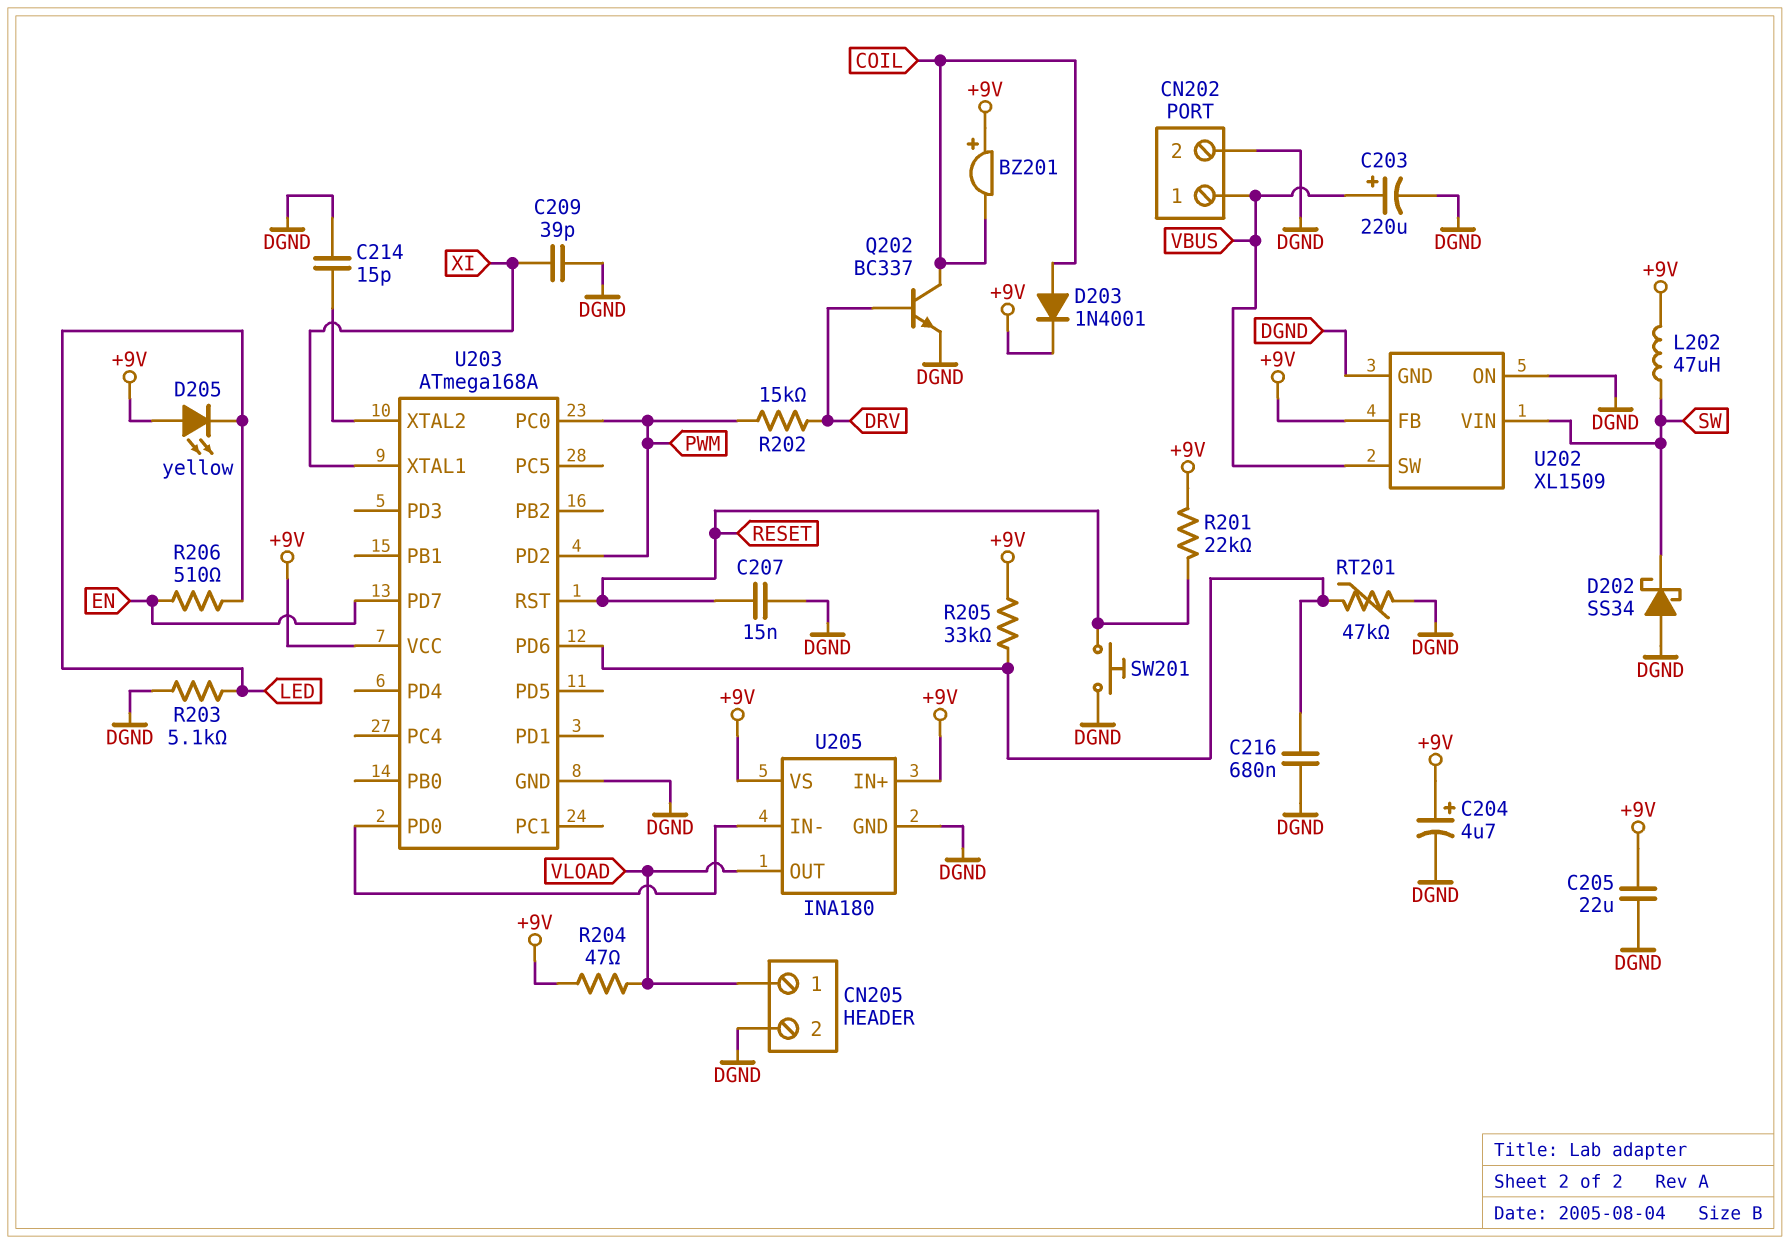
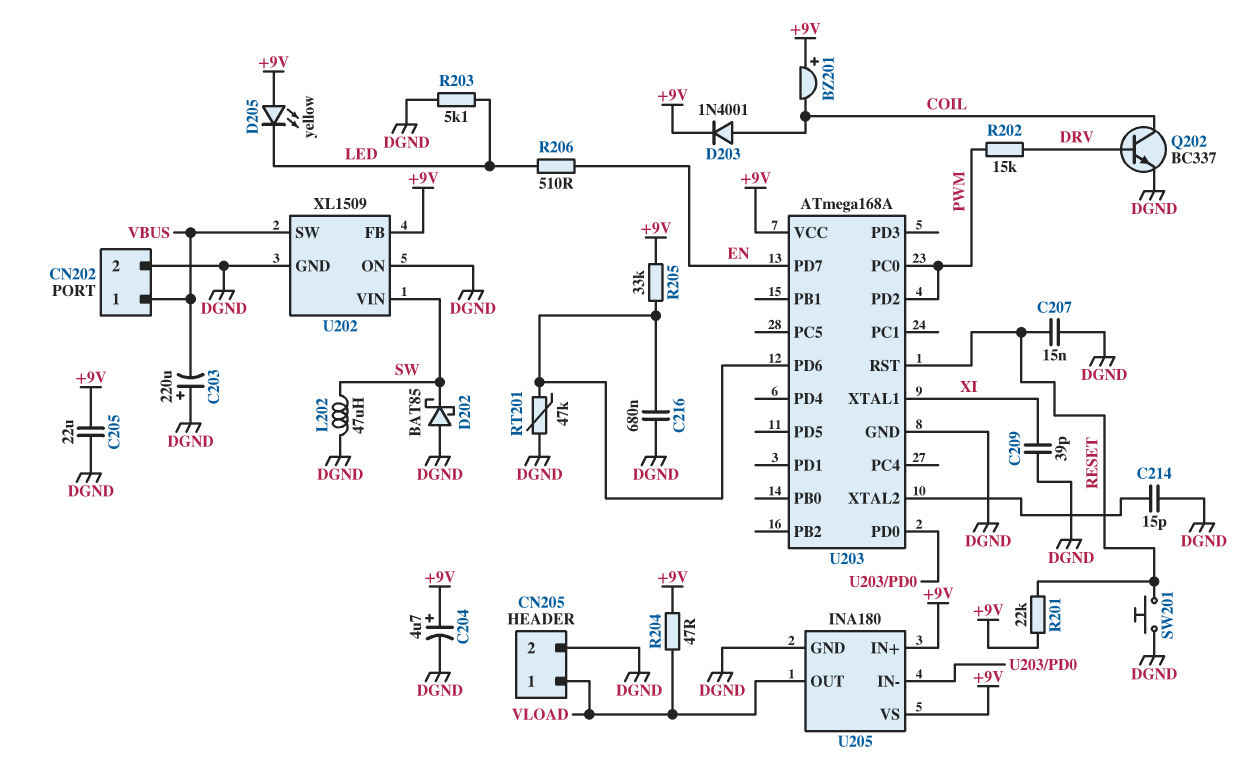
C203: 220uF (plus VBUS, minus DGND) -> 220uF (plus DGND, minus VBUS)
D202: schottky SS34 (A DGND, K SW) -> schottky BAT85 (A DGND, K SW)
L202: 47uH (+9V, SW) -> 47uH (DGND, SW)

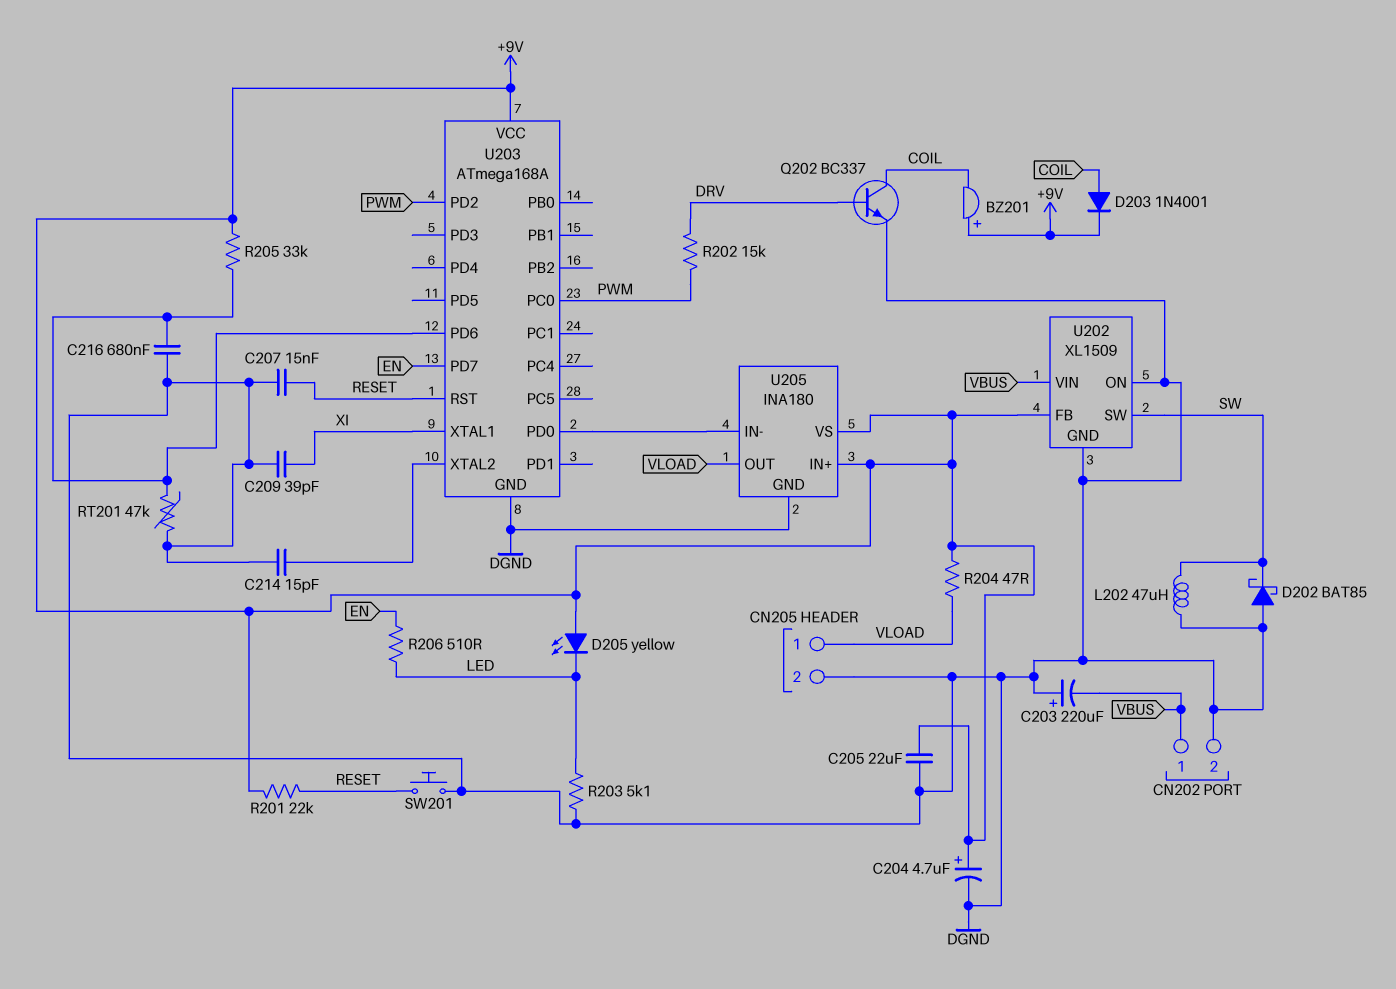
U202 pin SW: VBUS -> SW
U202 pin VIN: SW -> VBUS

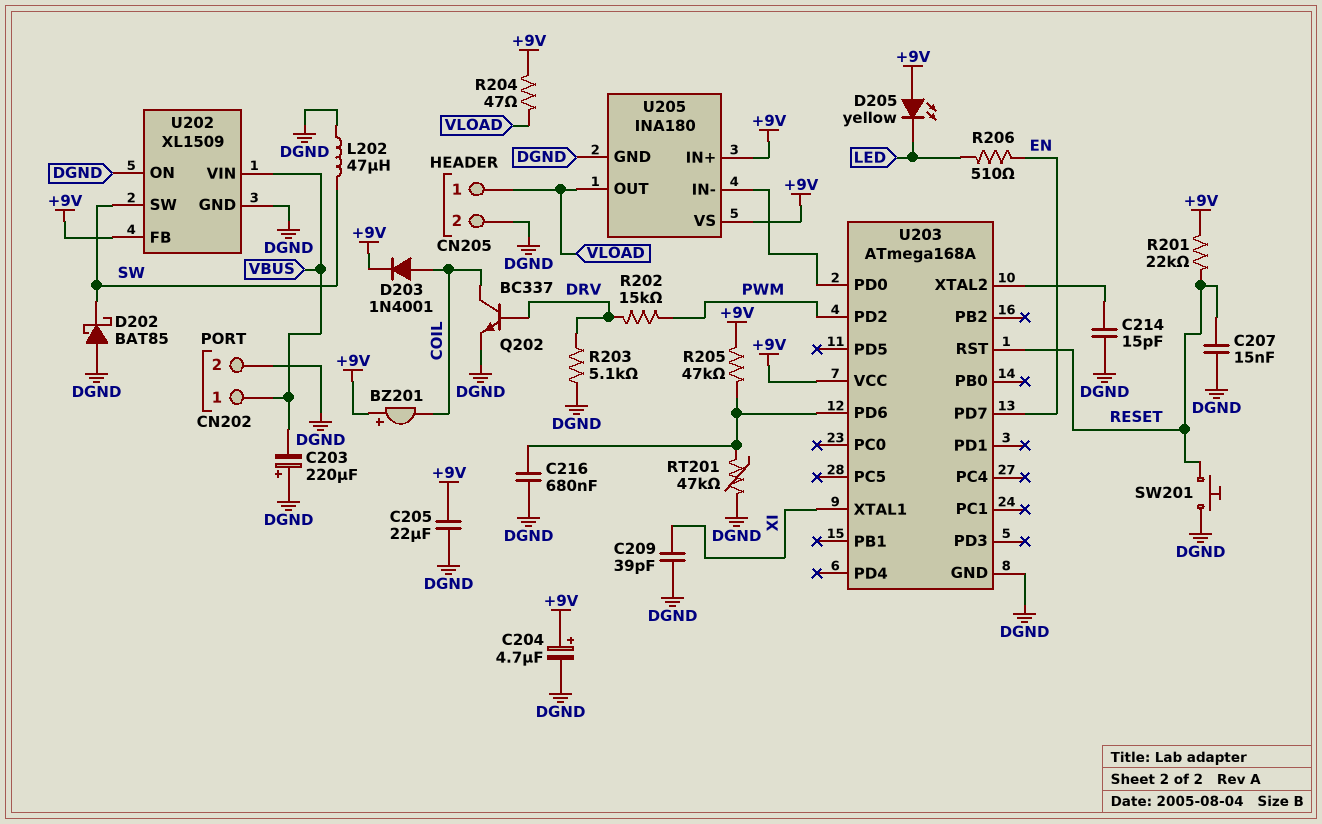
R203: 5.1k (DGND, LED) -> 5.1k (DGND, DRV)
R205: 33k (+9V, U203/PD6) -> 47k (+9V, U203/PD6)
U203 pin PC0: PWM -> none

